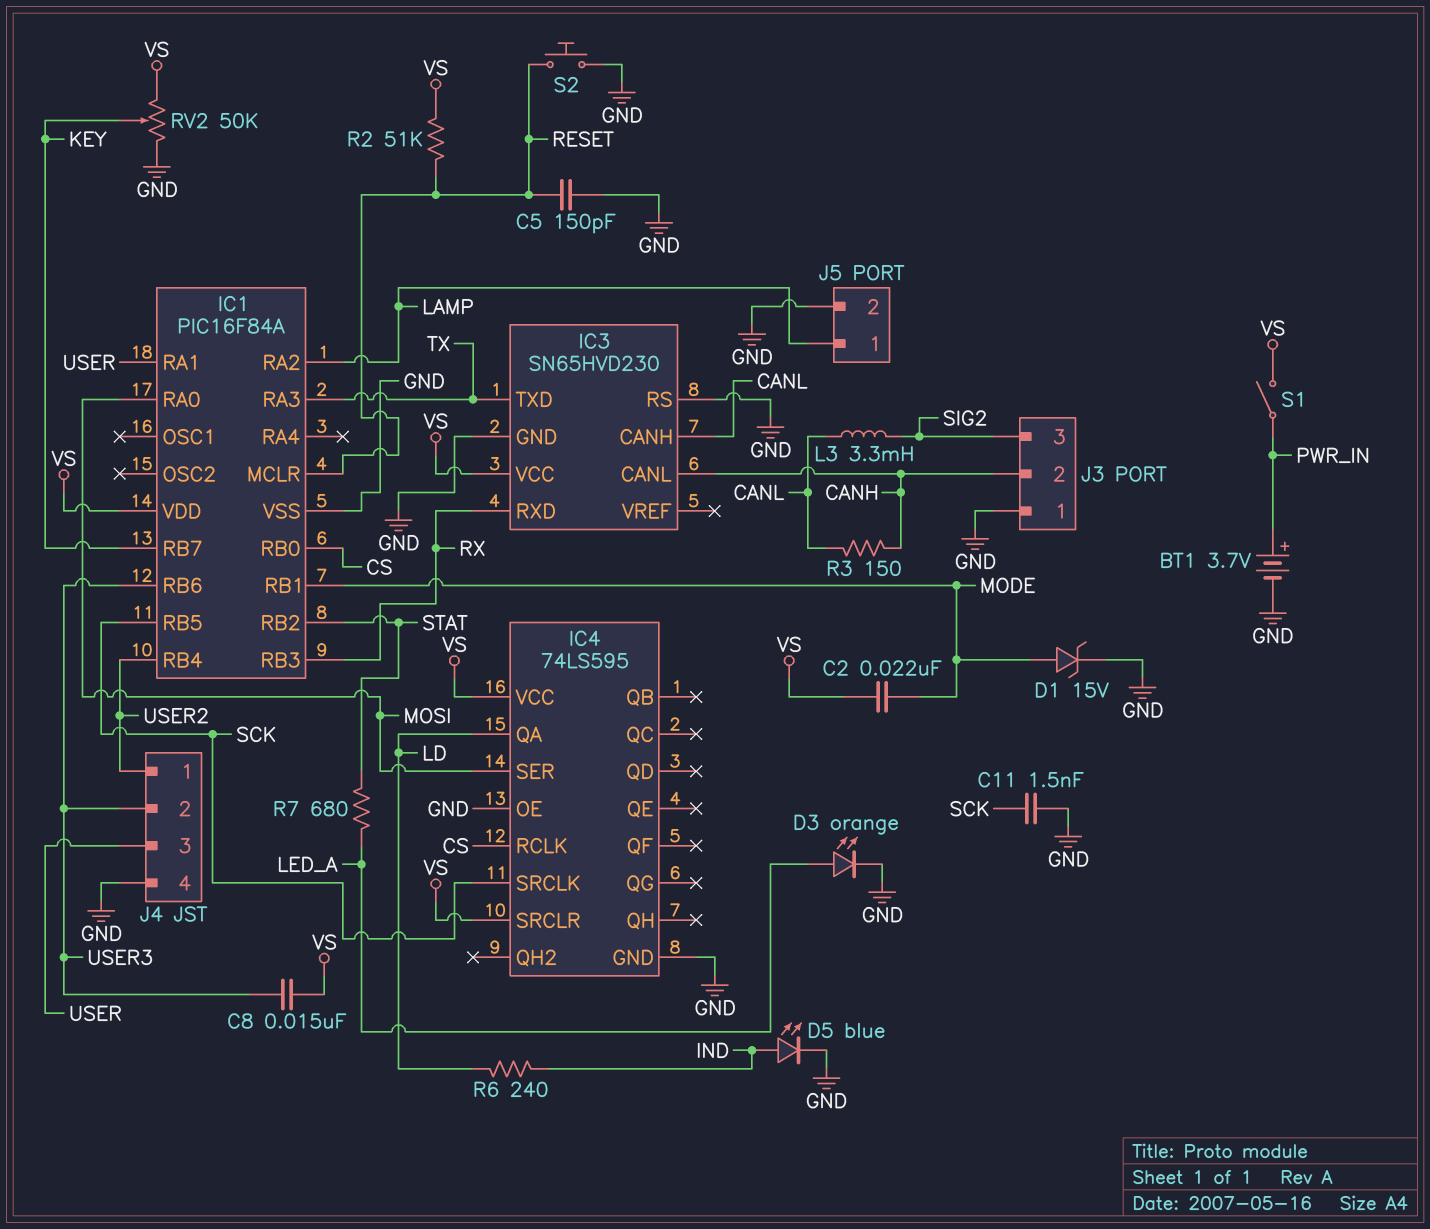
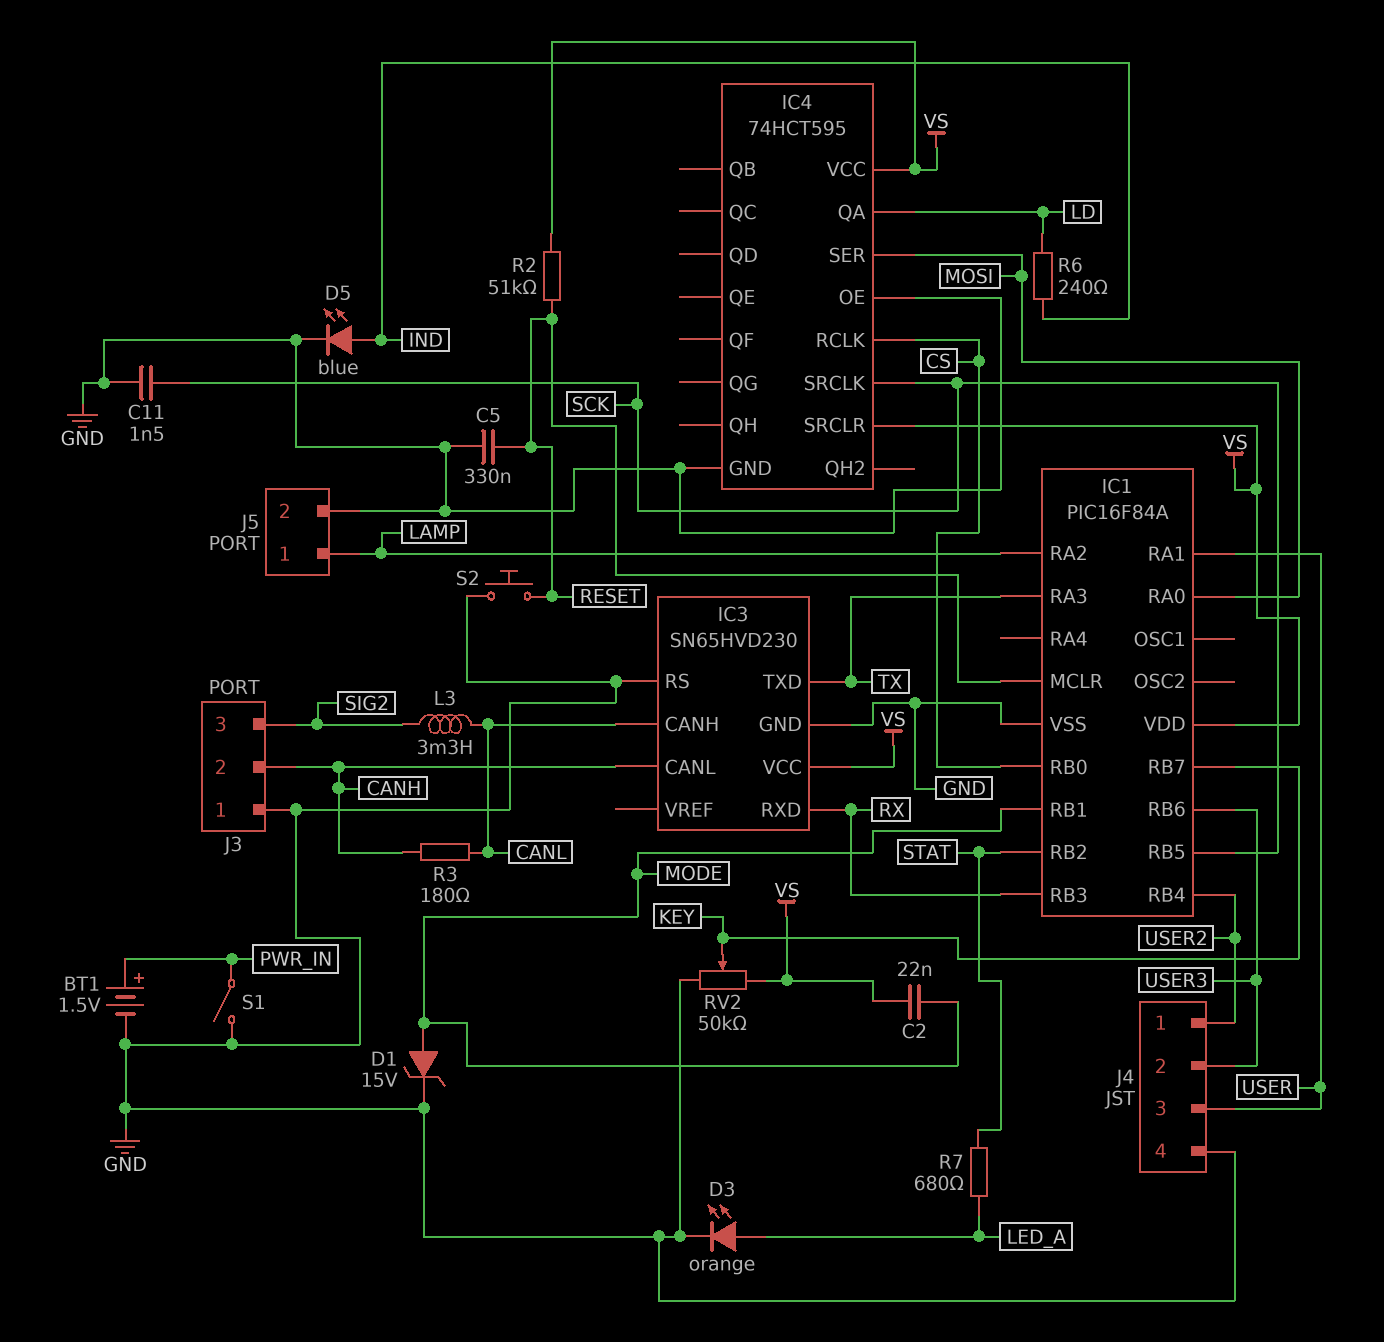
BT1: 3.7V (plus PWR_IN, minus GND) -> 1.5V (plus PWR_IN, minus GND)
C5: 150pF (GND, RESET) -> 330nF (GND, RESET)
C8: 15nF (USER3, VS) -> none
IC4: 74LS595 -> 74HCT595
R3: 150 (CANH, CANL) -> 180 (CANH, CANL)
S1: switch (PWR_IN, VS) -> switch (GND, PWR_IN)

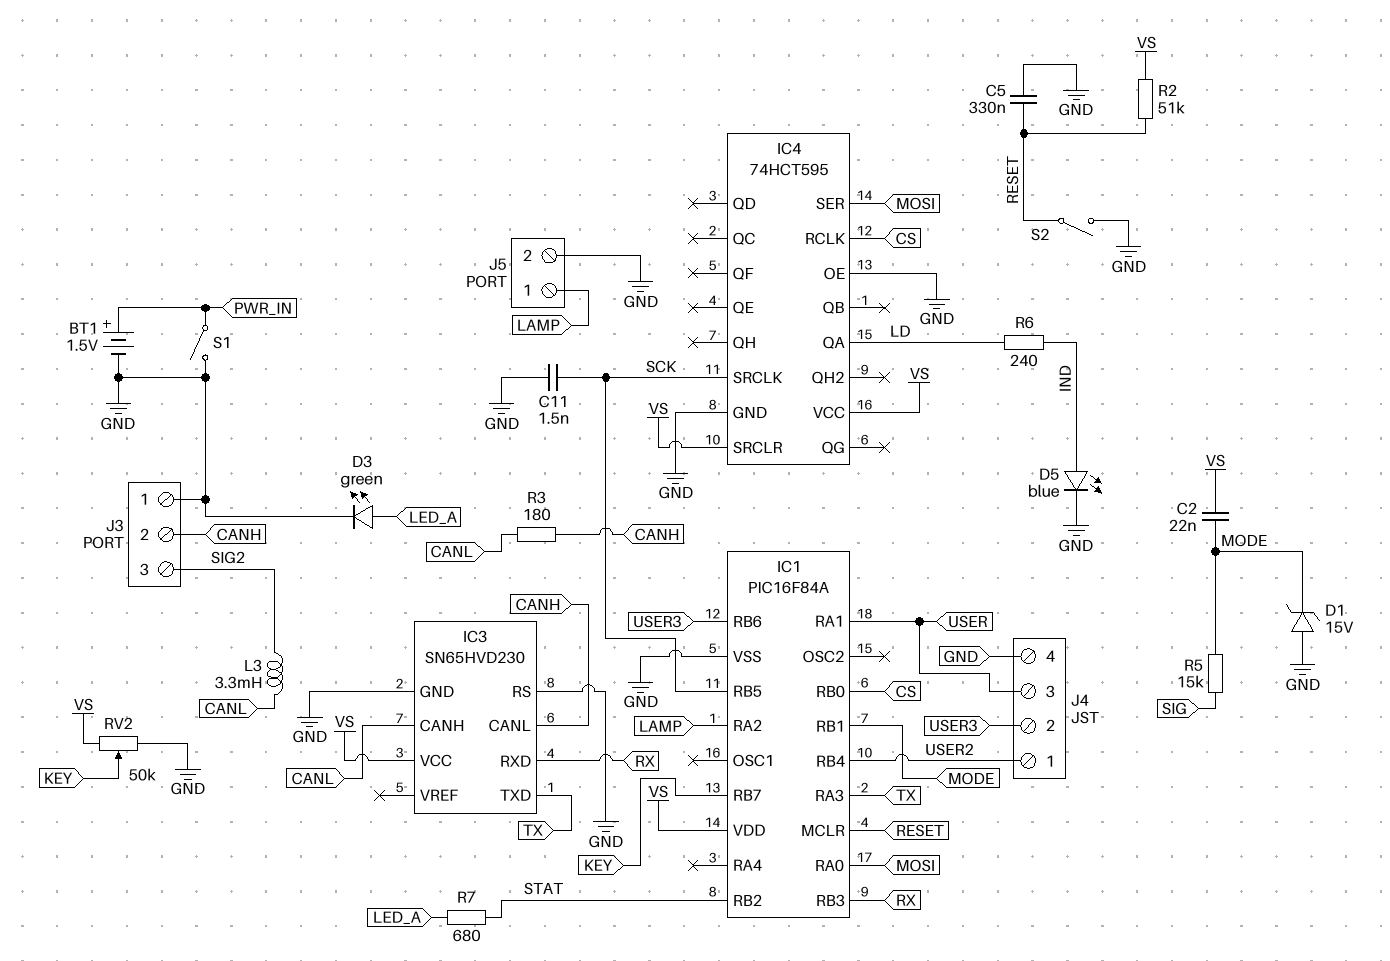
D1: zener 15V (A MODE, K GND) -> zener 15V (A GND, K MODE)
D3: LED orange (A LED_A, K GND) -> LED green (A LED_A, K GND)
R5: none -> 15k (MODE, SIG)
S2: button (GND, RESET) -> switch (GND, RESET)

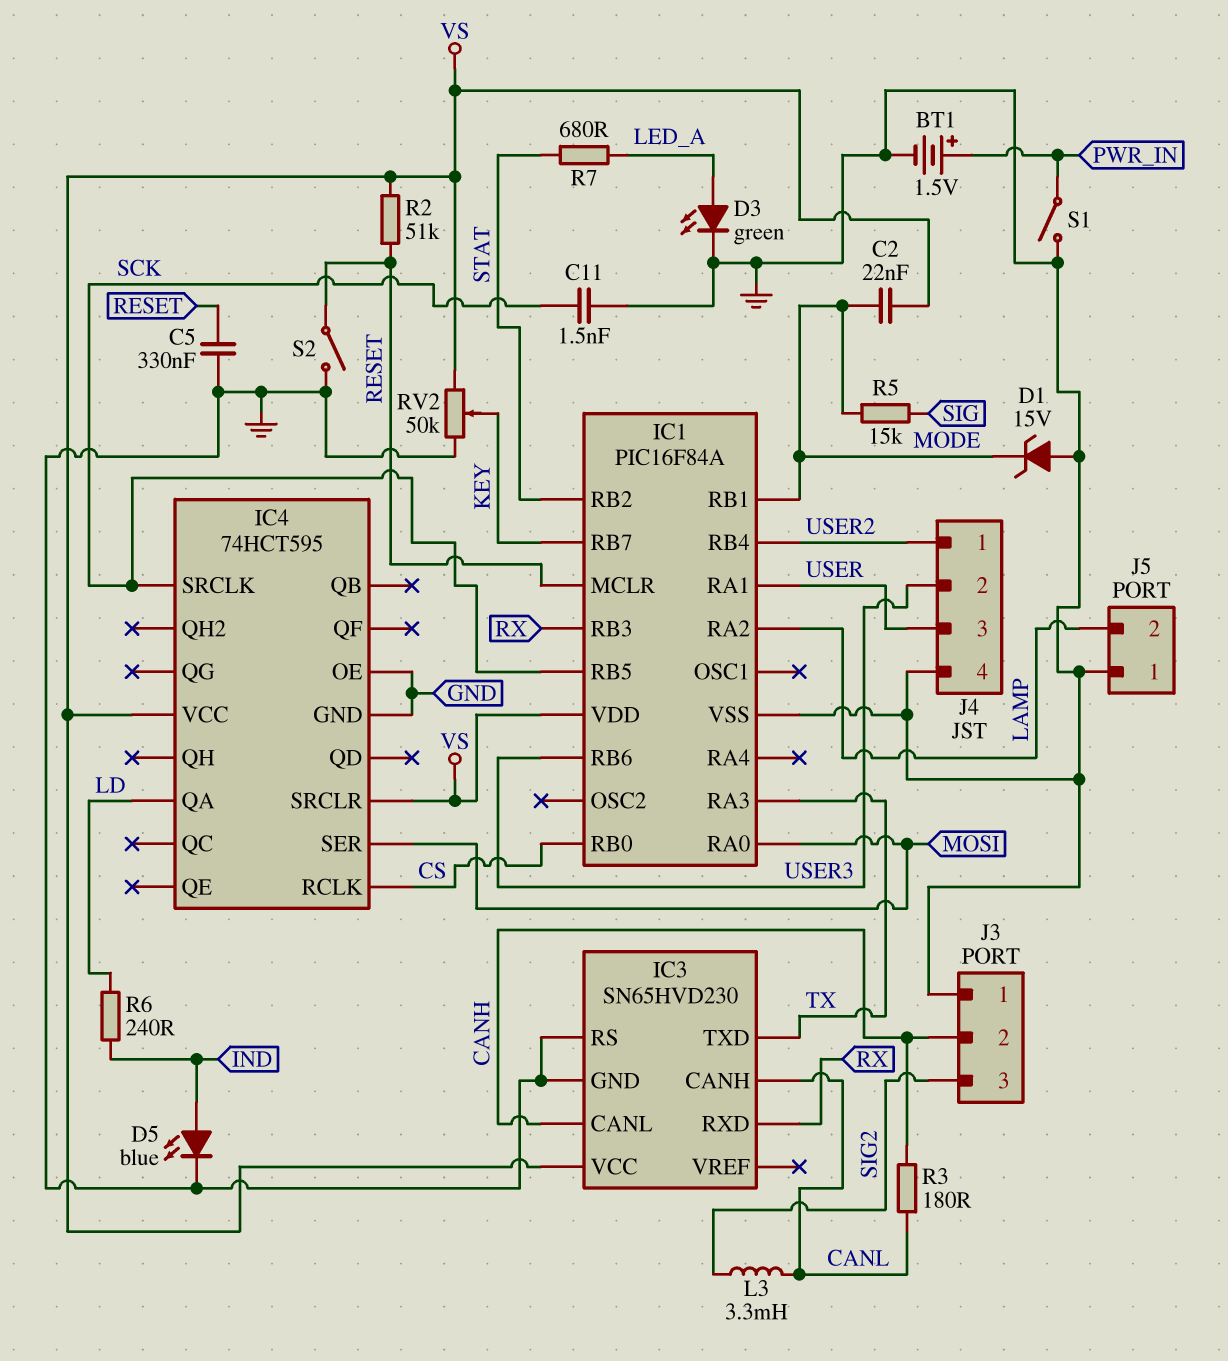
J5 pin 1: LAMP -> GND
J5 pin 2: GND -> LAMP

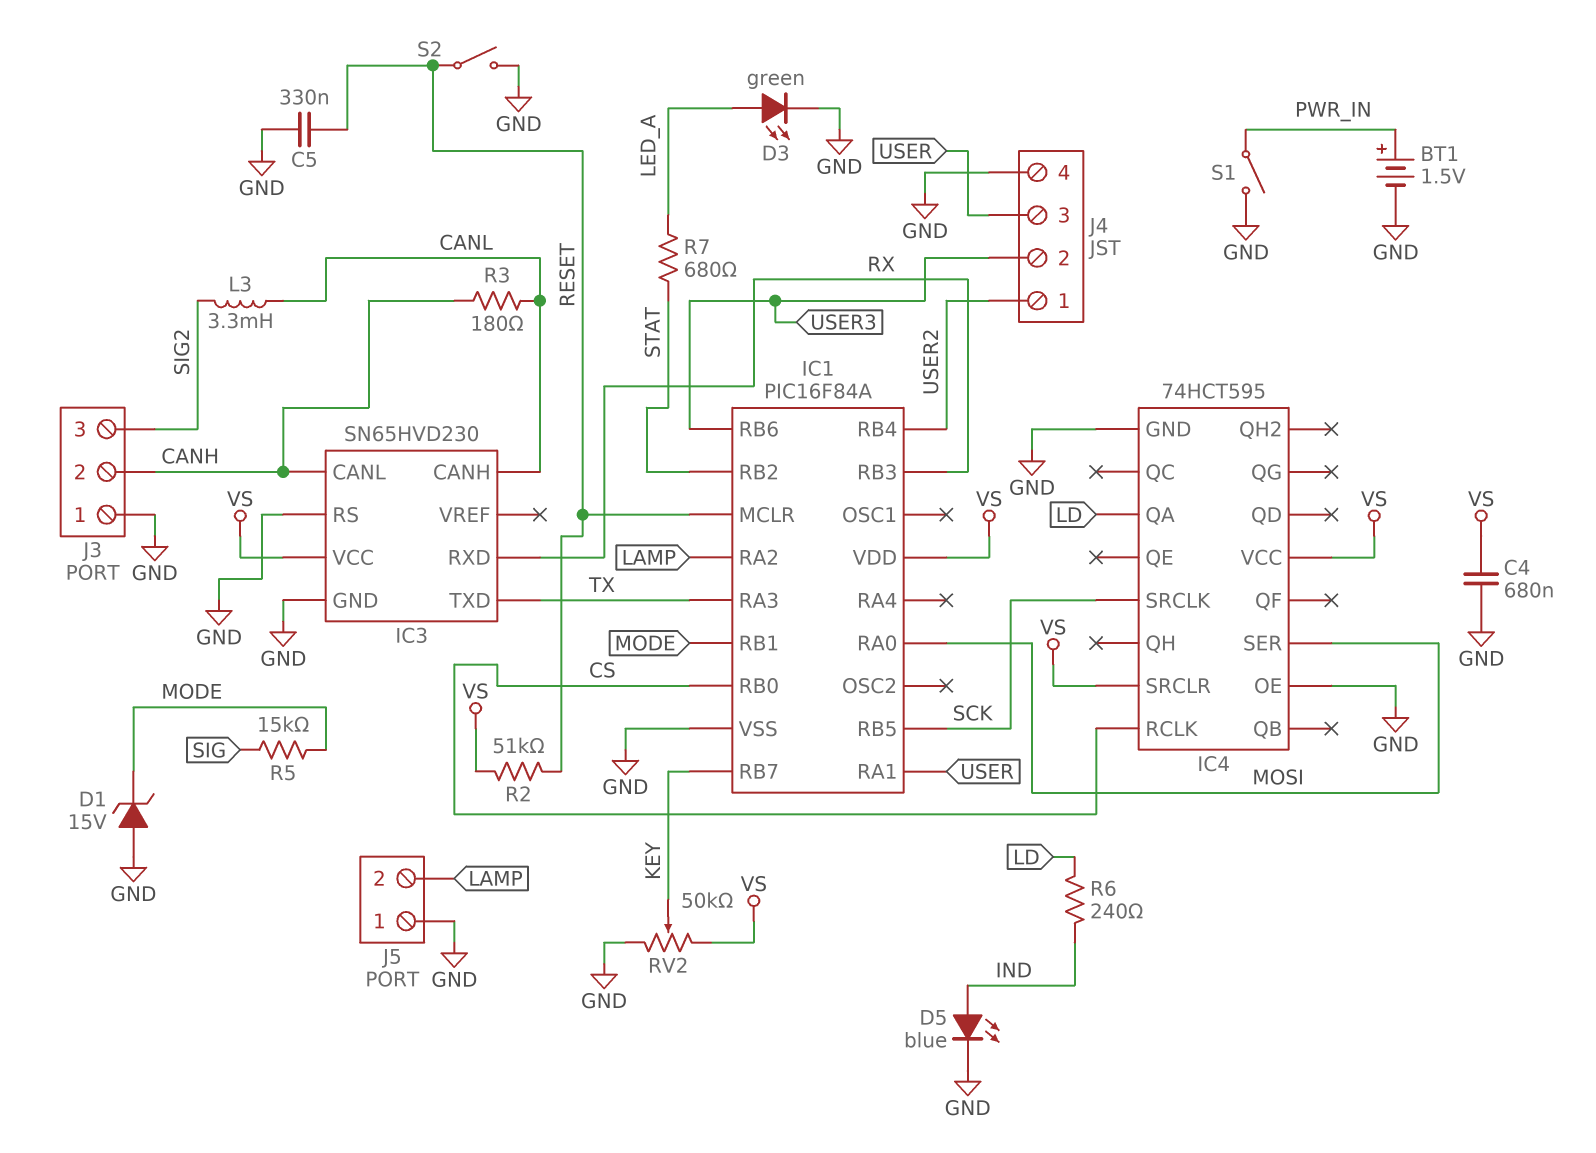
C2: 22nF (MODE, VS) -> none
C4: none -> 680nF (GND, VS)
C11: 1.5nF (GND, SCK) -> none

